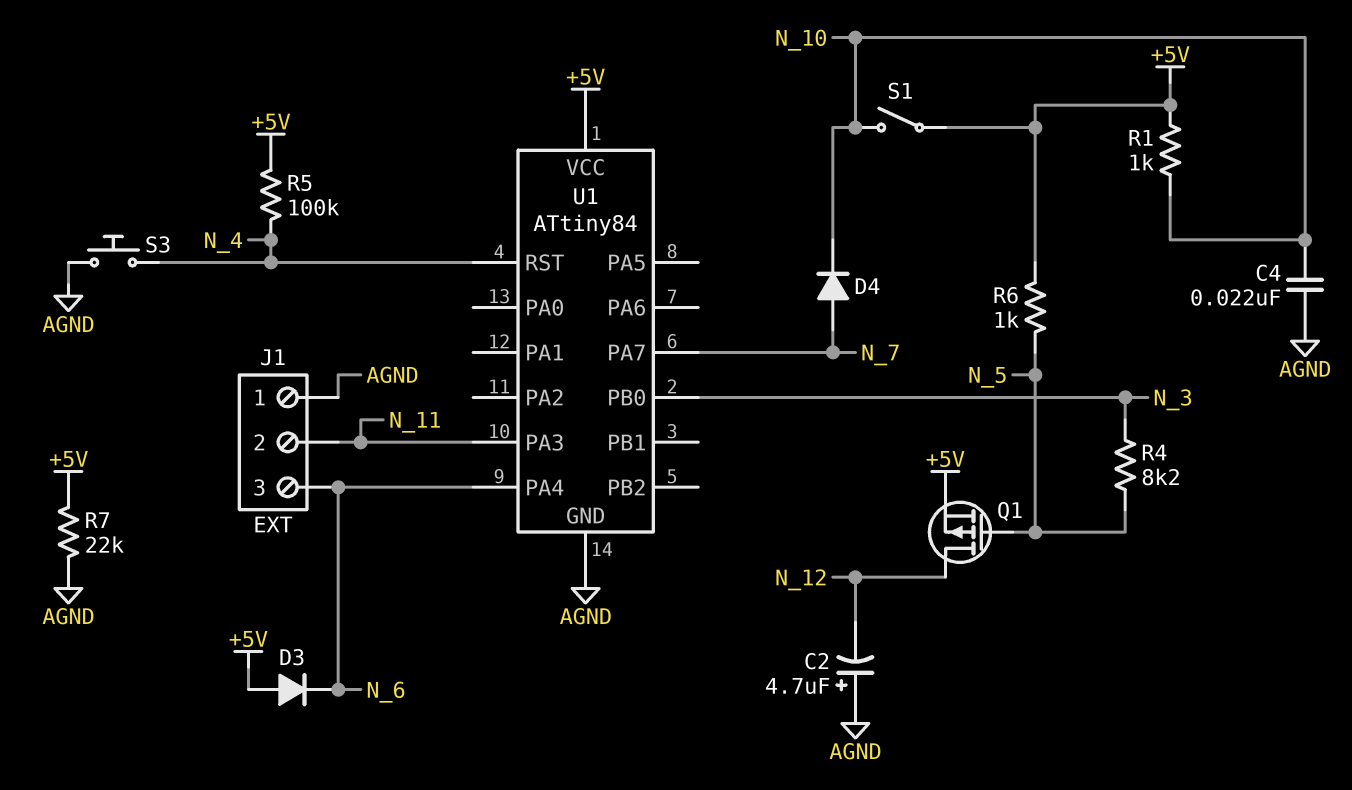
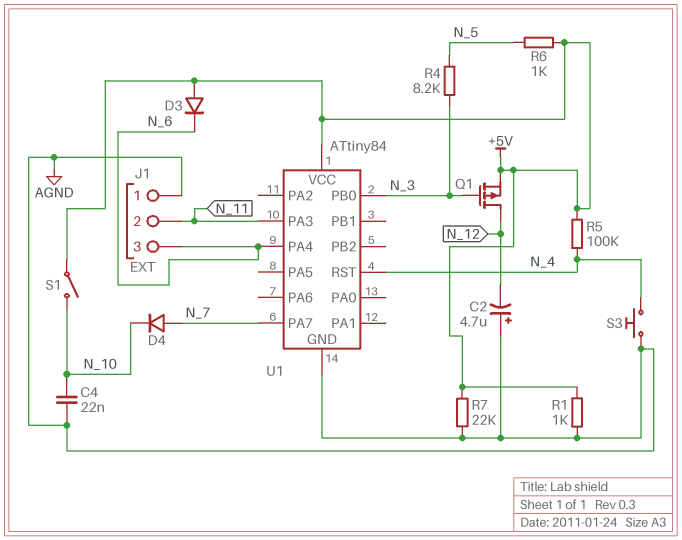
Q1: PMOS (G N_5, D N_12, S +5V) -> PMOS (G N_3, D N_12, S +5V)
R1: 1k (+5V, N_10) -> 1k (+5V, AGND)

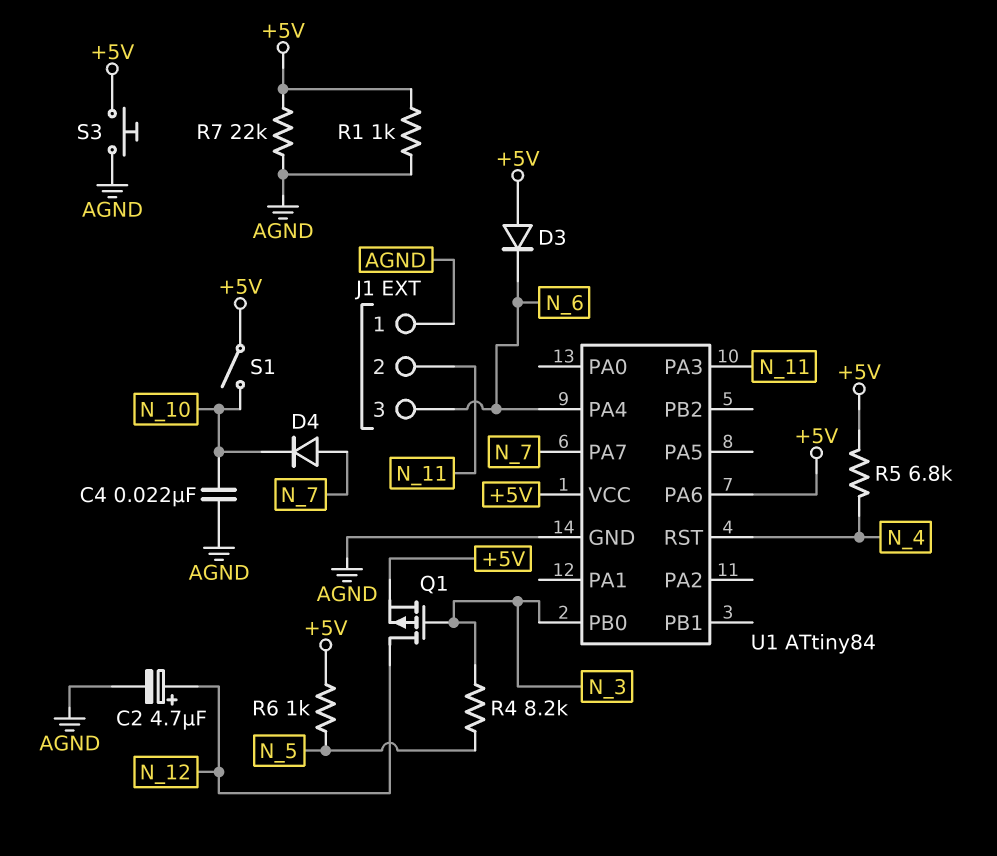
C2: 4.7uF (plus AGND, minus N_12) -> 4.7uF (plus N_12, minus AGND)
R5: 100k (+5V, N_4) -> 6.8k (+5V, N_4)
S3: button (AGND, N_4) -> button (+5V, AGND)
U1 pin PA6: none -> +5V

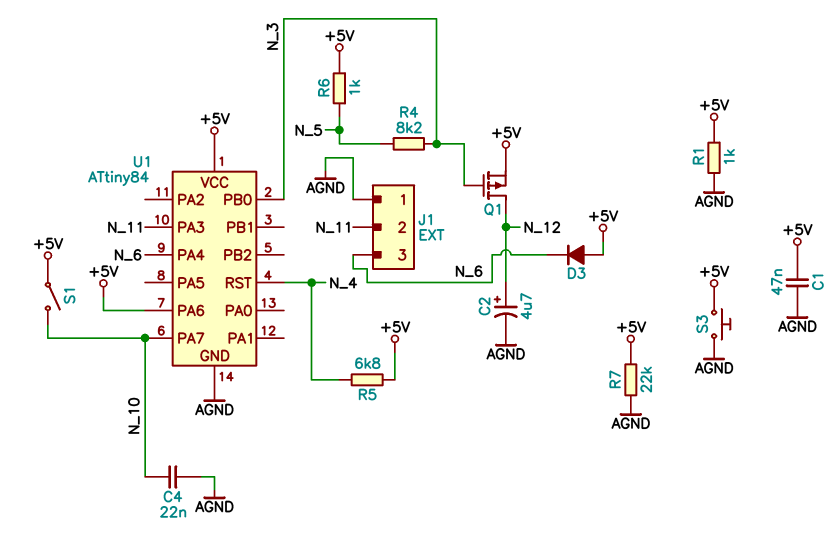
C1: none -> 47nF (+5V, AGND)
D4: diode (A N_7, K N_10) -> none
U1 pin PA7: N_7 -> N_10

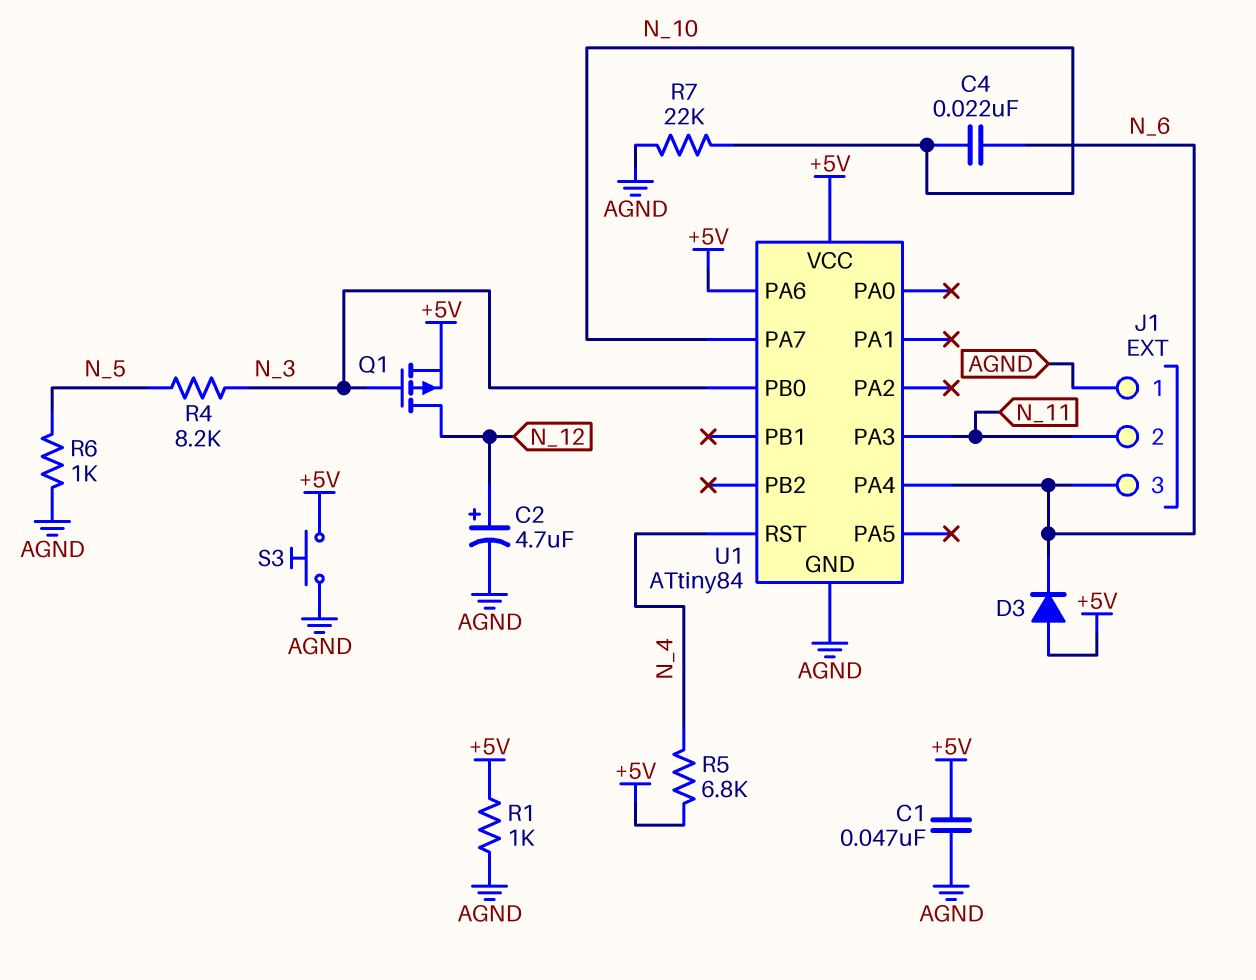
C4: 22nF (AGND, N_10) -> 22nF (N_6, N_10)
R6: 1k (+5V, N_5) -> 1k (AGND, N_5)
R7: 22k (+5V, AGND) -> 22k (AGND, N_10)
S1: switch (+5V, N_10) -> none

